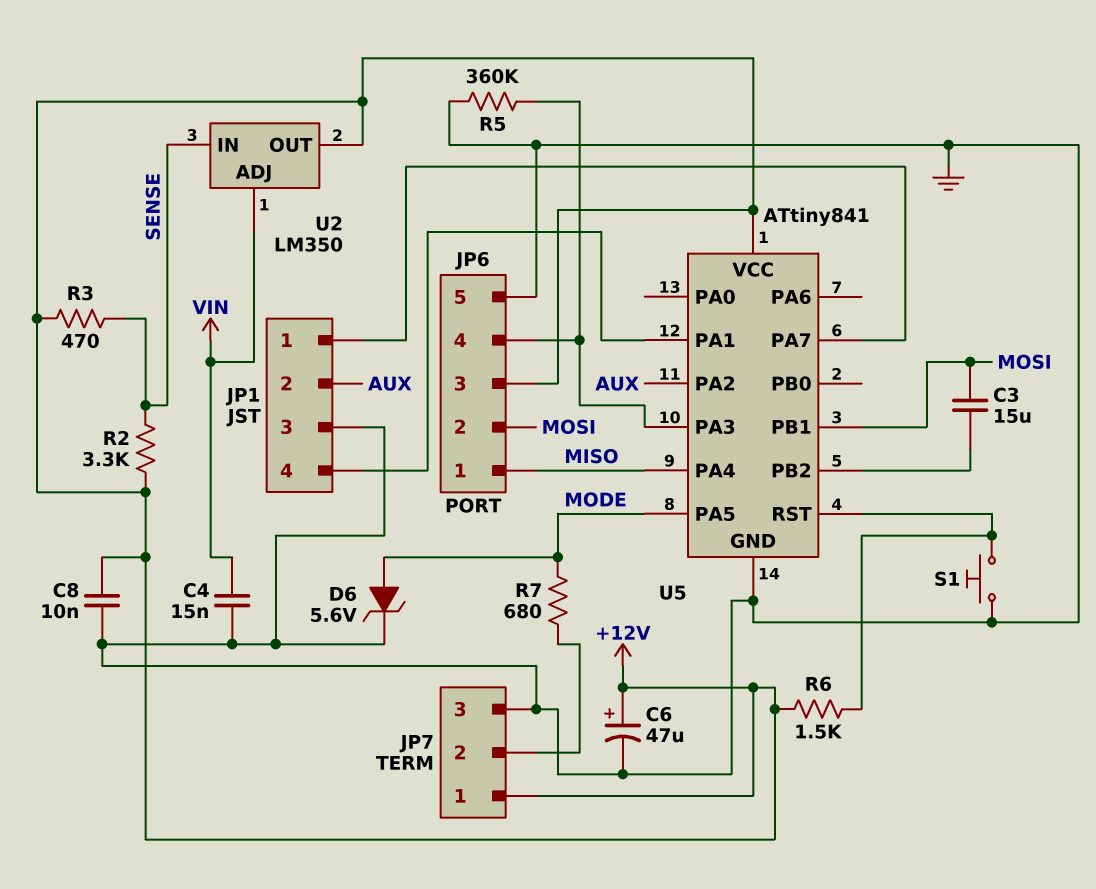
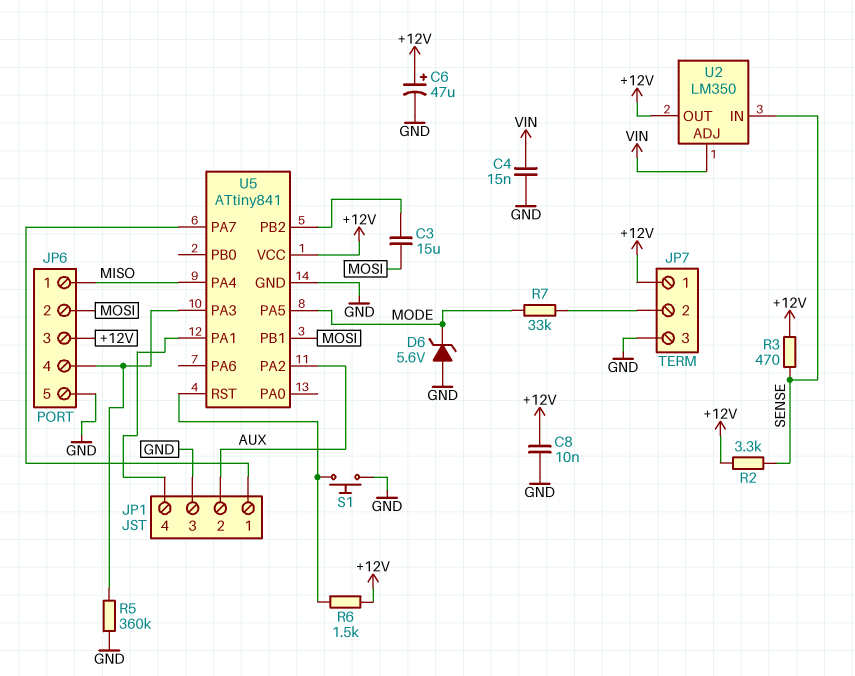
D6: zener 5.6V (A MODE, K GND) -> zener 5.6V (A GND, K MODE)
R7: 680 (JP7/2, MODE) -> 33k (JP7/2, MODE)

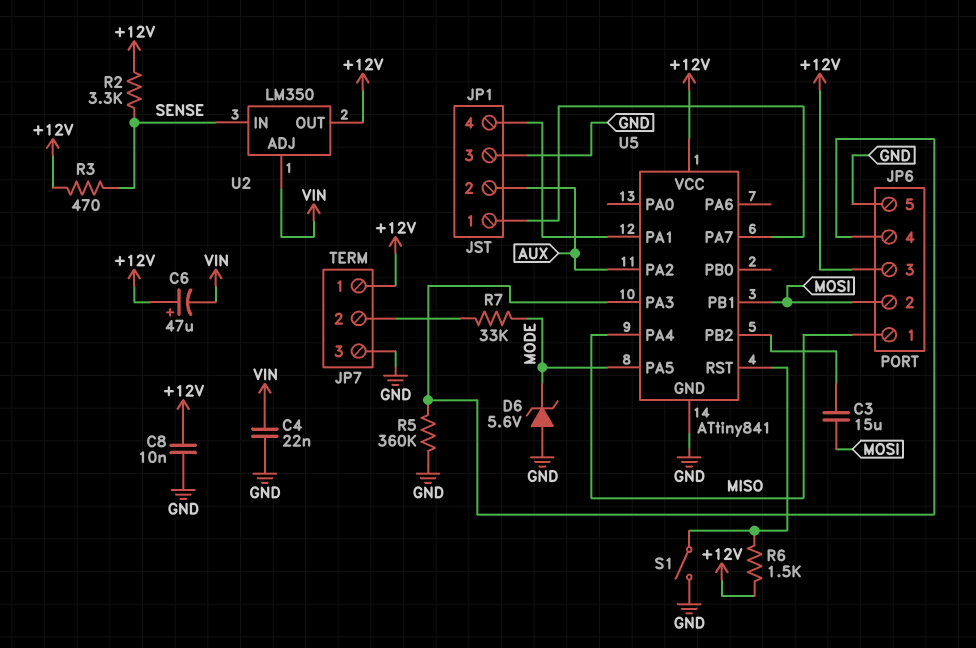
C4: 15nF (GND, VIN) -> 22nF (GND, VIN)
C6: 47uF (plus +12V, minus GND) -> 47uF (plus +12V, minus VIN)
S1: button (GND, U5/RST) -> switch (GND, U5/RST)

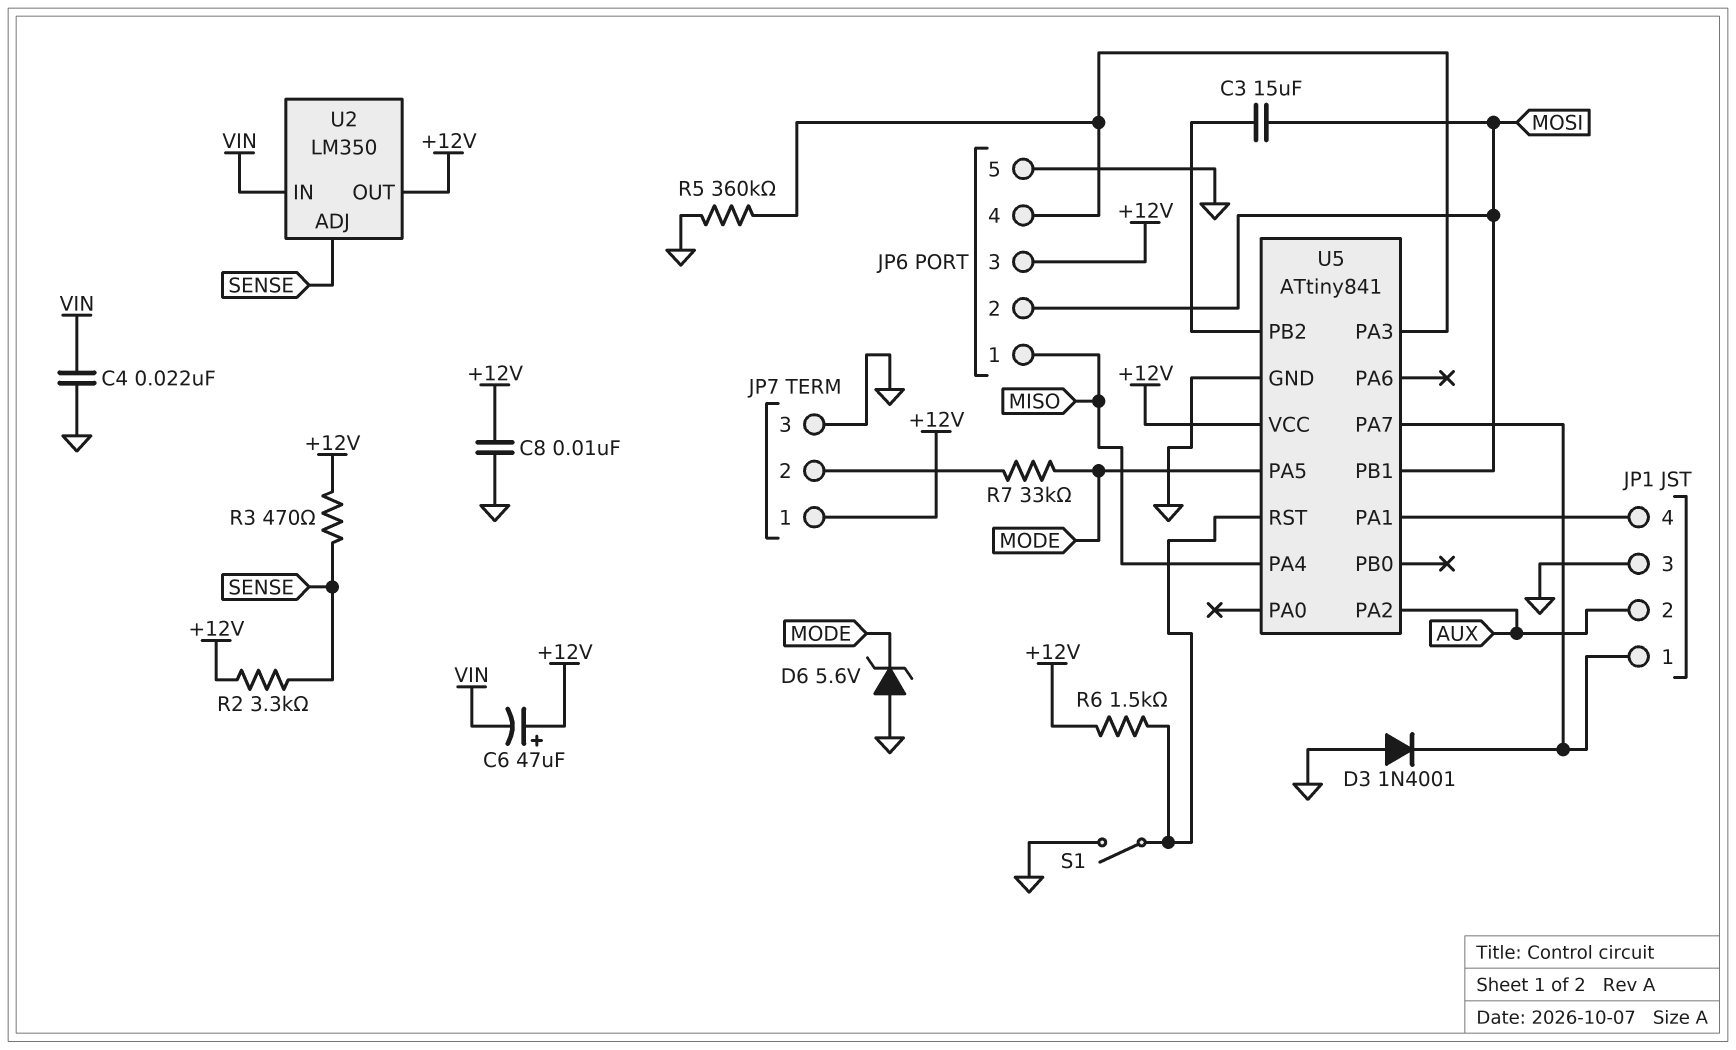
D3: none -> diode 1N4001 (A GND, K JP1/1)
U2 pin ADJ: VIN -> SENSE
U2 pin IN: SENSE -> VIN

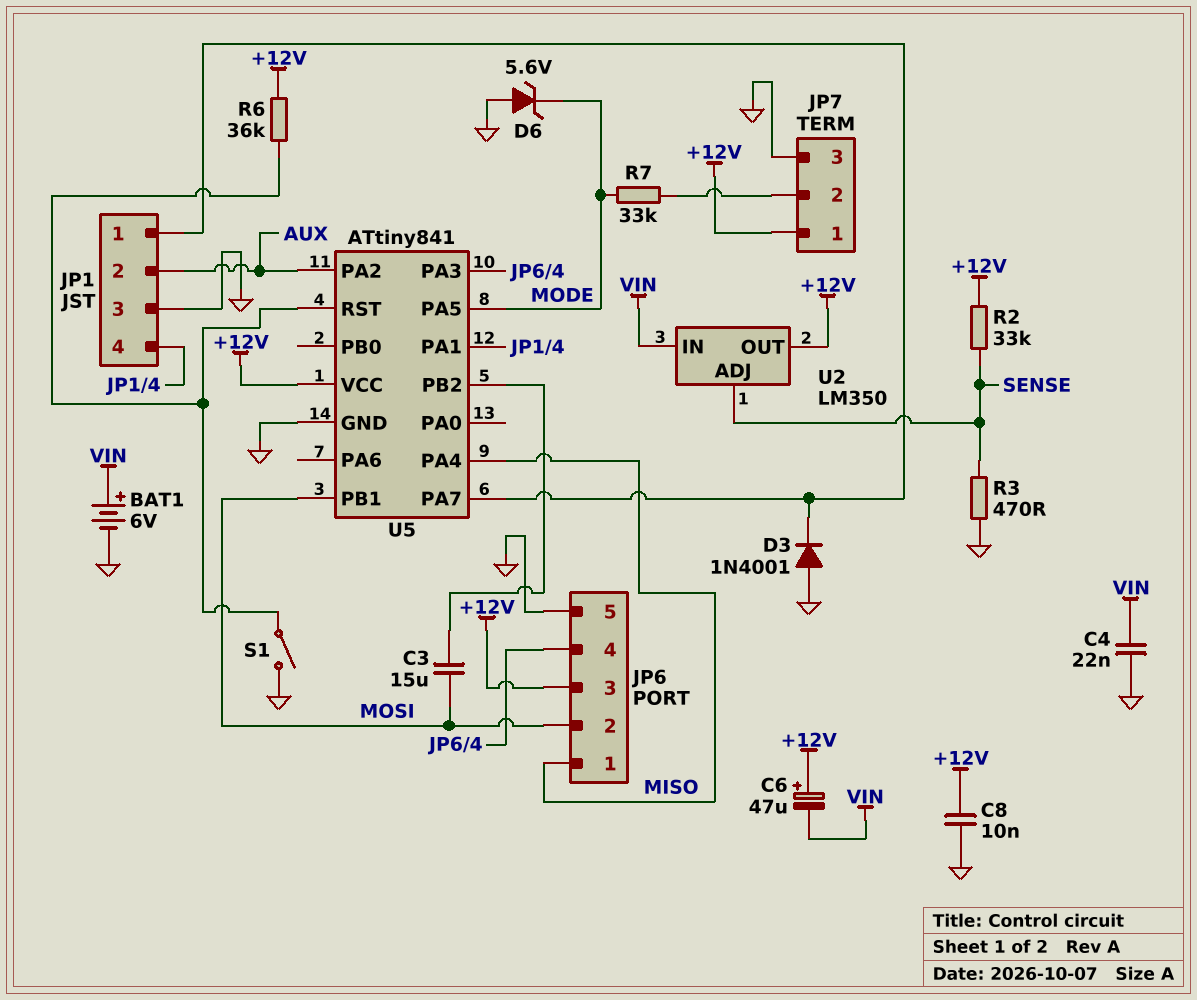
BAT1: none -> 6V (plus VIN, minus GND)
R2: 3.3k (+12V, SENSE) -> 33k (+12V, SENSE)
R3: 470 (+12V, SENSE) -> 470 (GND, SENSE)
R5: 360k (GND, JP6/4) -> none
R6: 1.5k (+12V, U5/RST) -> 36k (+12V, U5/RST)

